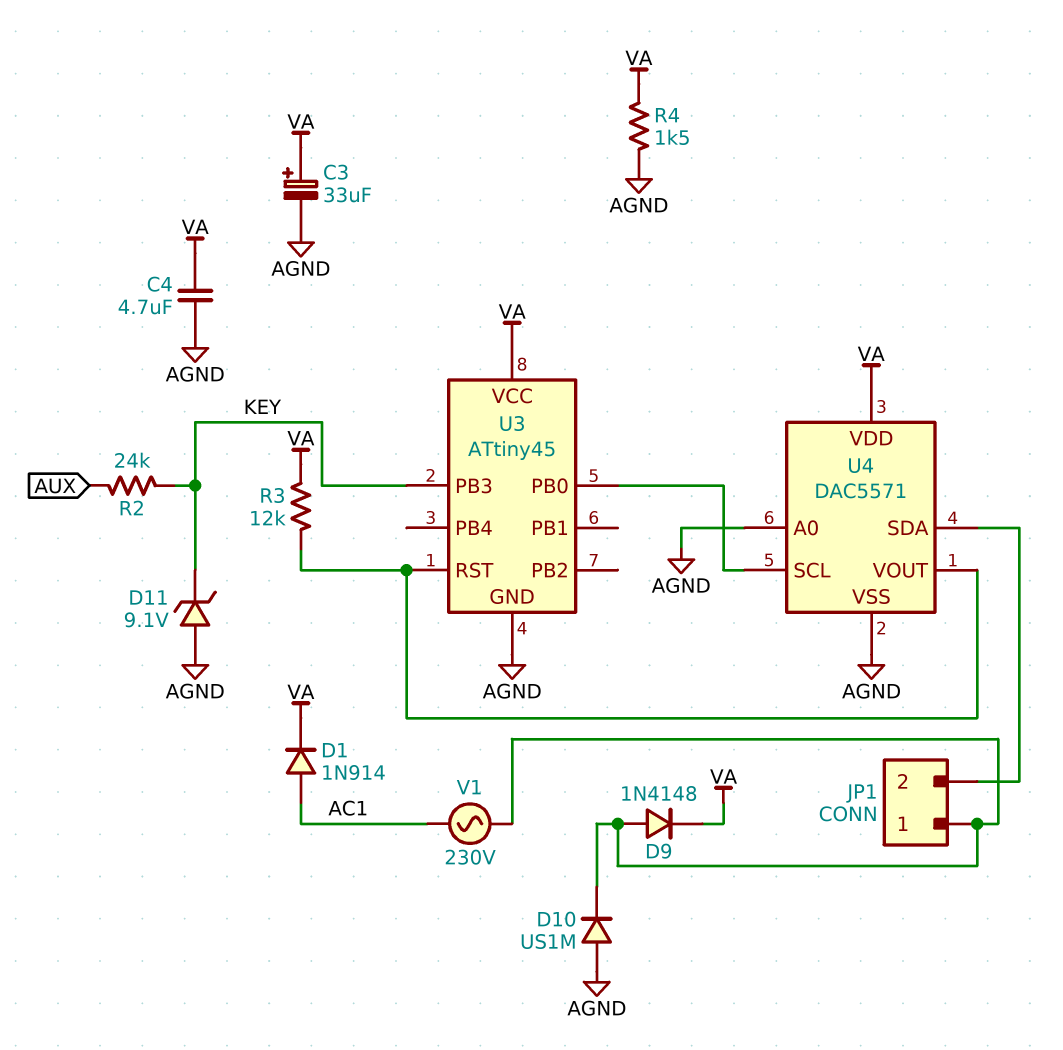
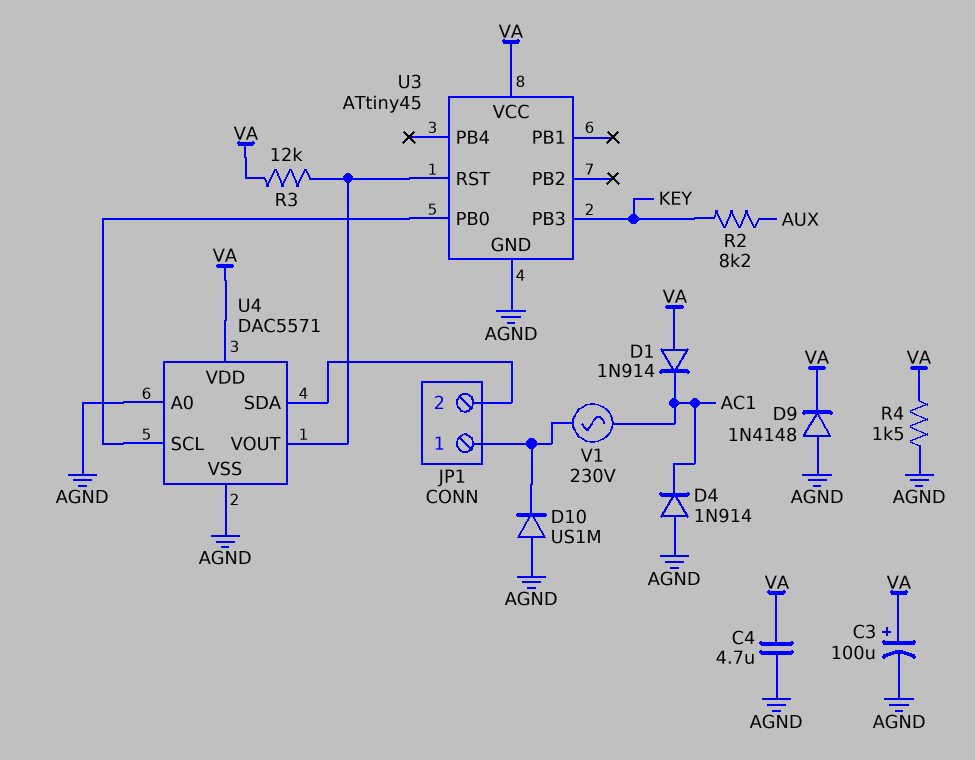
C3: 33uF (plus VA, minus AGND) -> 100uF (plus VA, minus AGND)
D1: diode 1N914 (A AC1, K VA) -> diode 1N914 (A VA, K AC1)
D4: none -> diode 1N914 (A AGND, K AC1)
D9: diode 1N4148 (A JP1/1, K VA) -> diode 1N4148 (A AGND, K VA)
D11: zener 9.1V (A AGND, K KEY) -> none
R2: 24k (AUX, KEY) -> 8.2k (AUX, KEY)

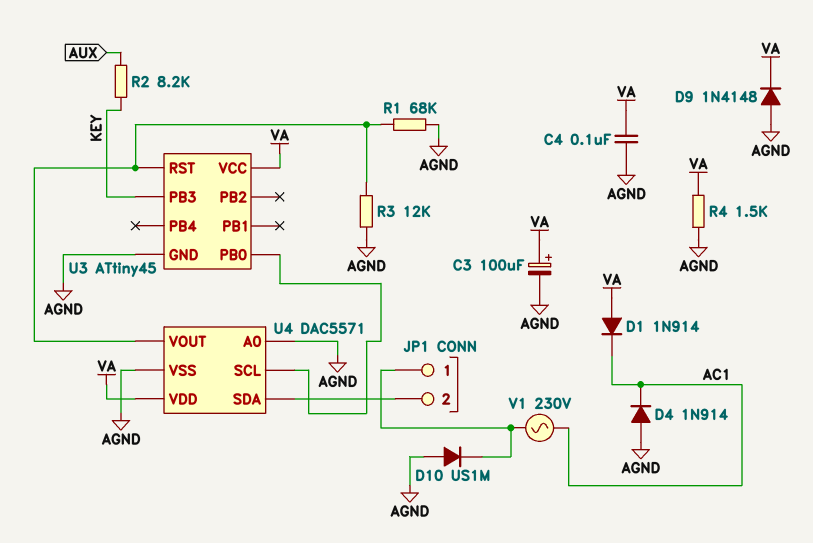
C4: 4.7uF (AGND, VA) -> 100nF (AGND, VA)
R1: none -> 68k (AGND, U3/RST)
R3: 12k (U3/RST, VA) -> 12k (AGND, U3/RST)

